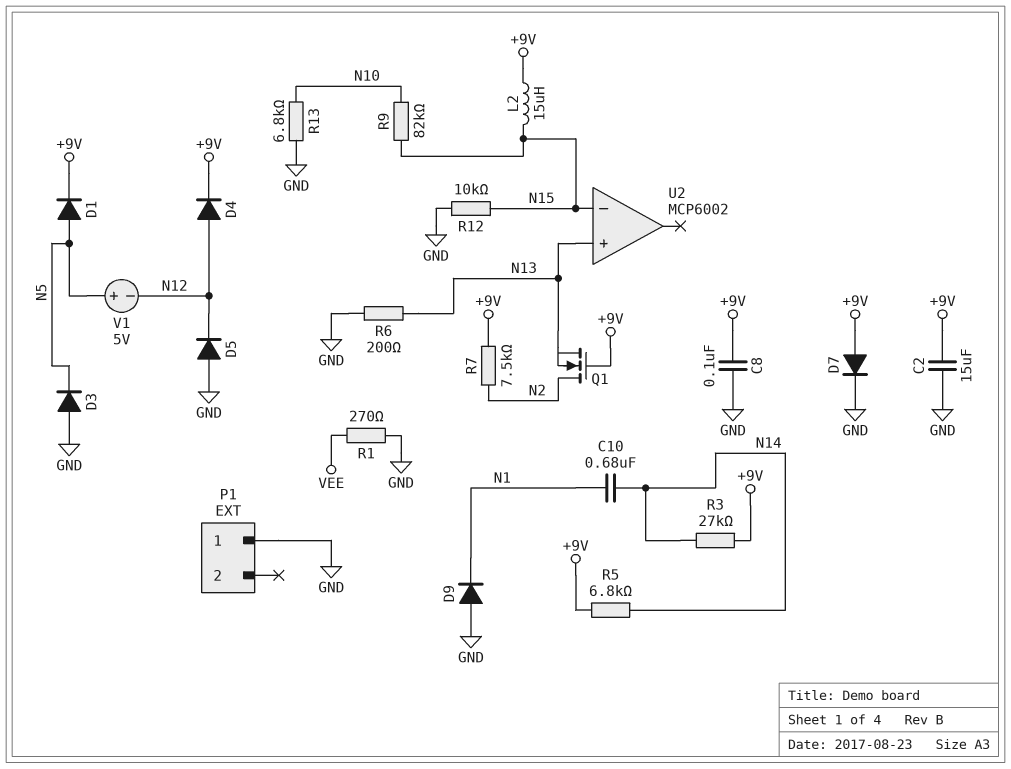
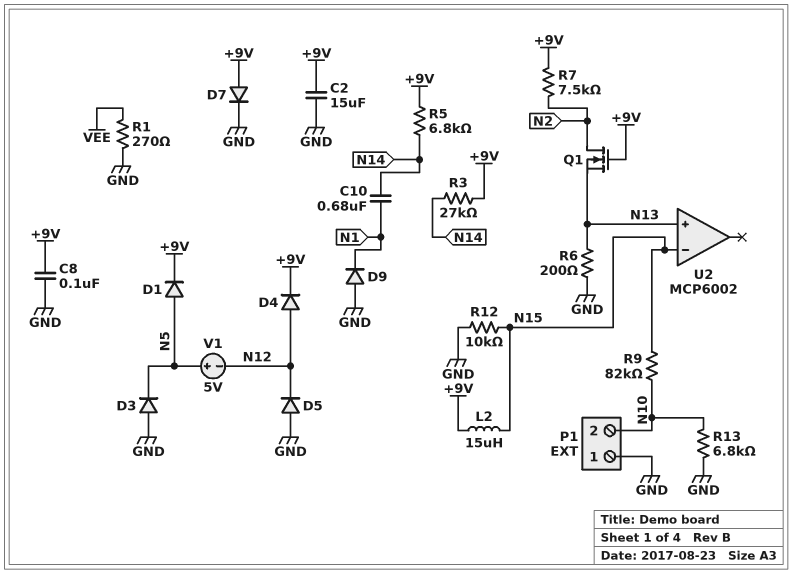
P1 pin 2: none -> N10

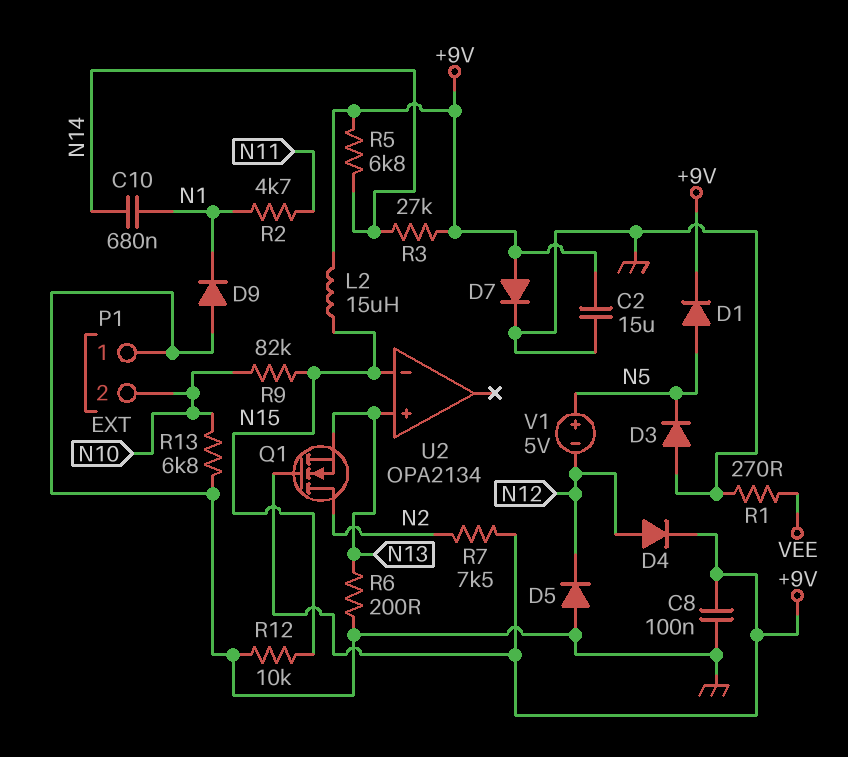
R2: none -> 4.7k (N1, N11)
U2: MCP6002 -> OPA2134

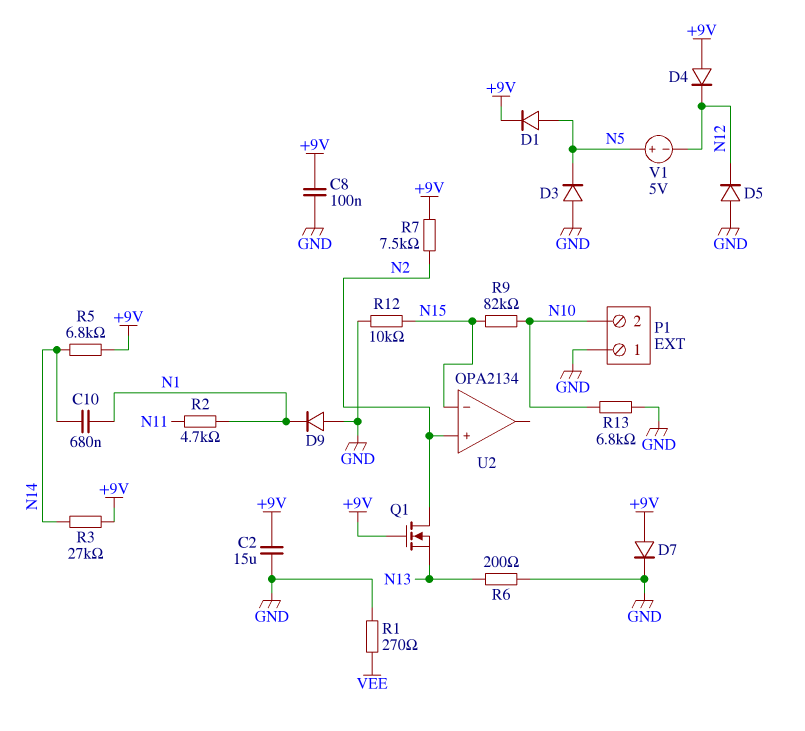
D4: diode (A N12, K +9V) -> diode (A +9V, K N12)
L2: 15uH (+9V, N15) -> none
U2 pin in+: N13 -> N2

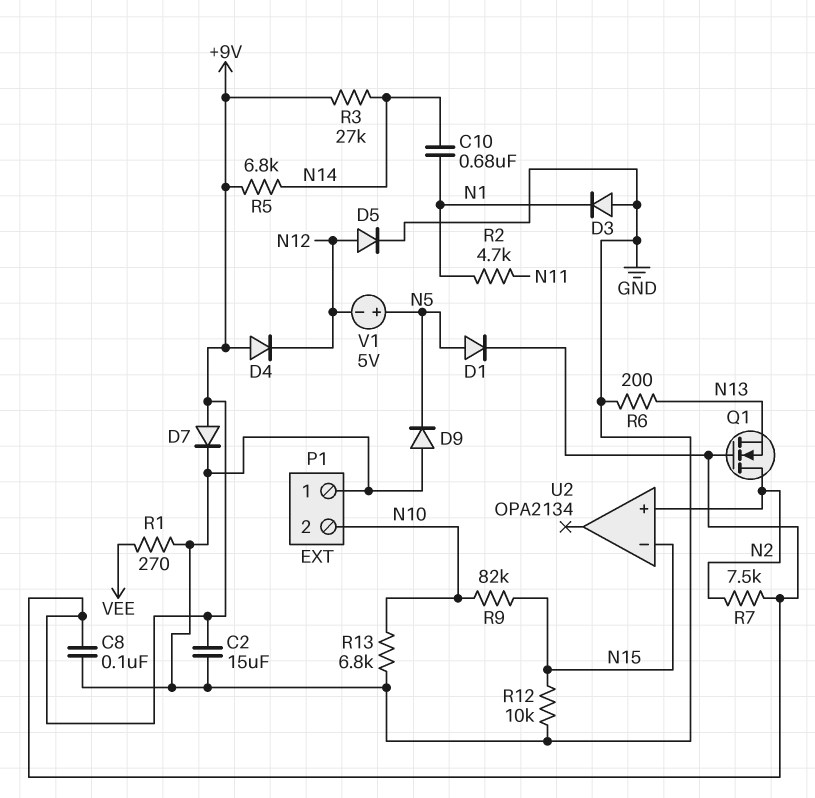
D3: diode (A GND, K N5) -> diode (A GND, K N1)
D5: diode (A GND, K N12) -> diode (A N12, K GND)
D9: diode (A GND, K N1) -> diode (A GND, K N5)

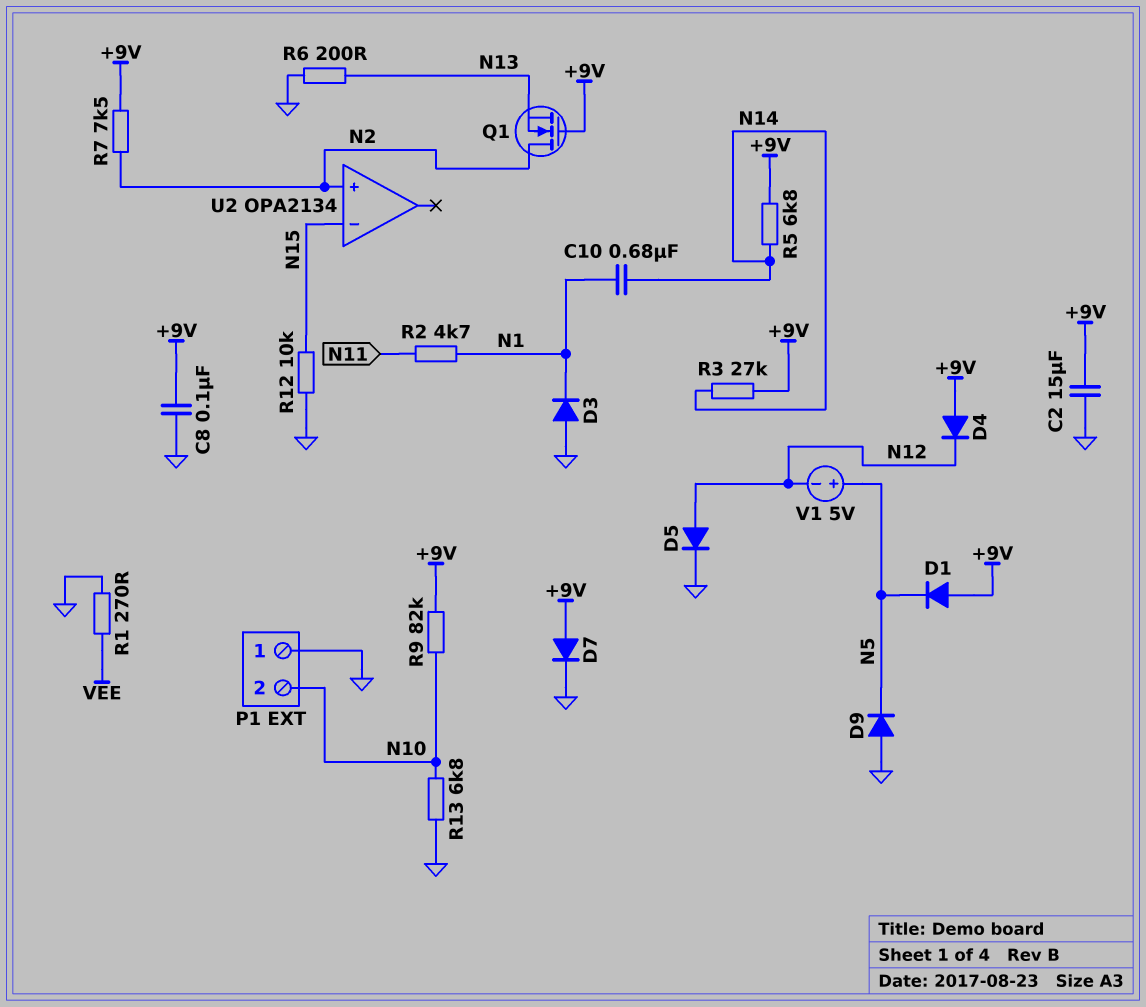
D1: diode (A N5, K +9V) -> diode (A +9V, K N5)
R9: 82k (N10, N15) -> 82k (+9V, N10)

